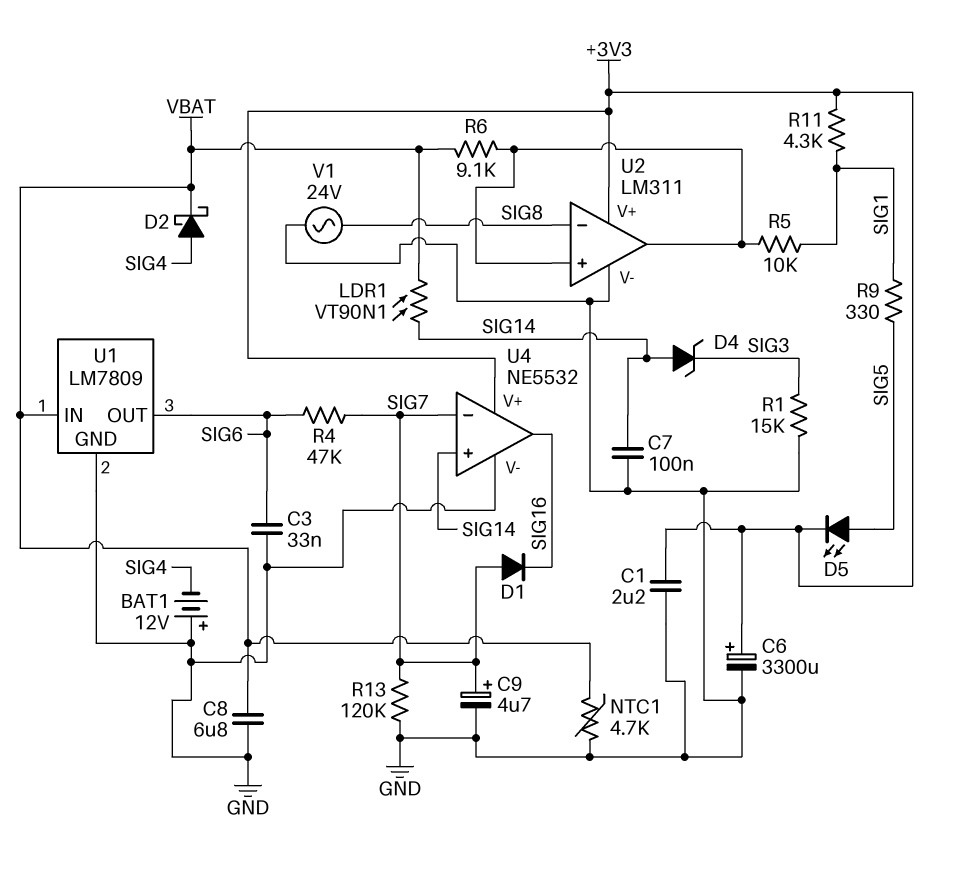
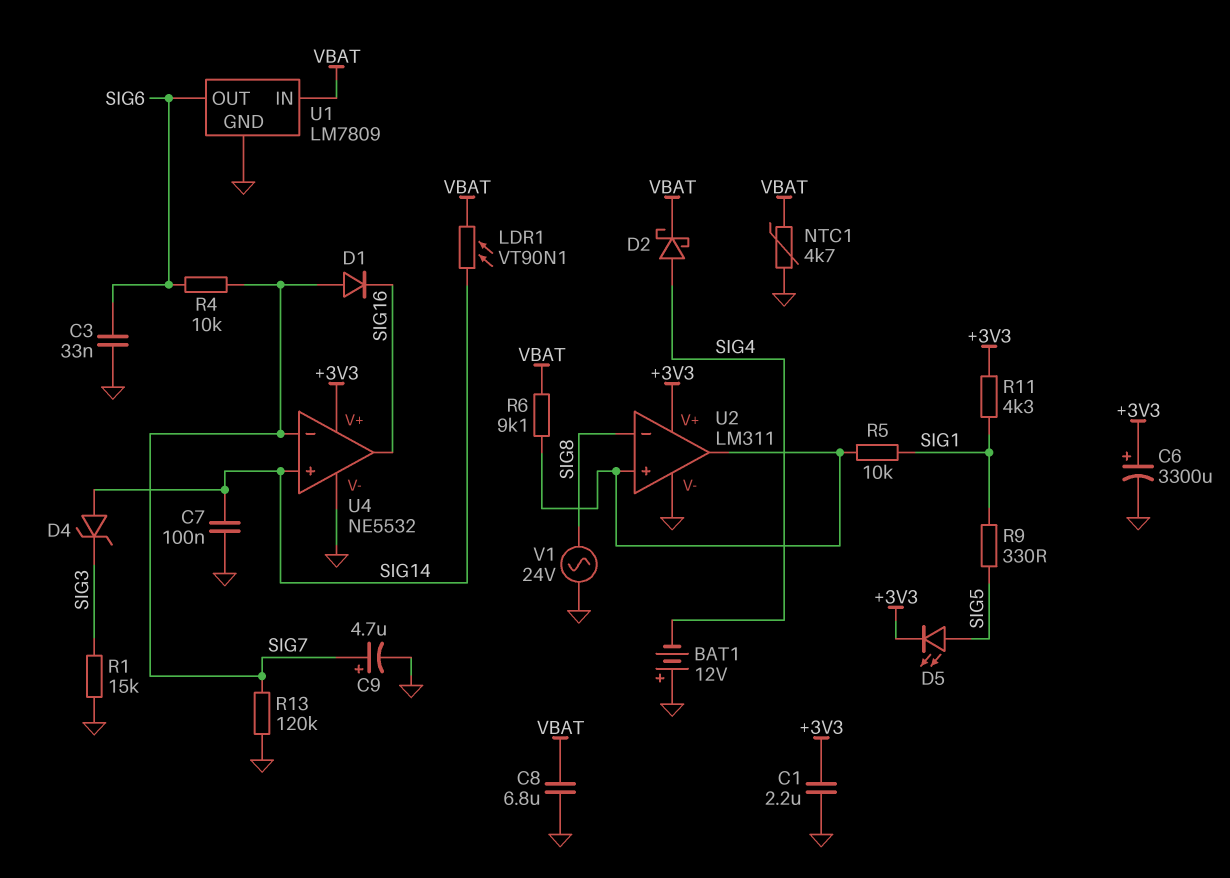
R4: 47k (SIG6, SIG7) -> 10k (SIG6, SIG7)

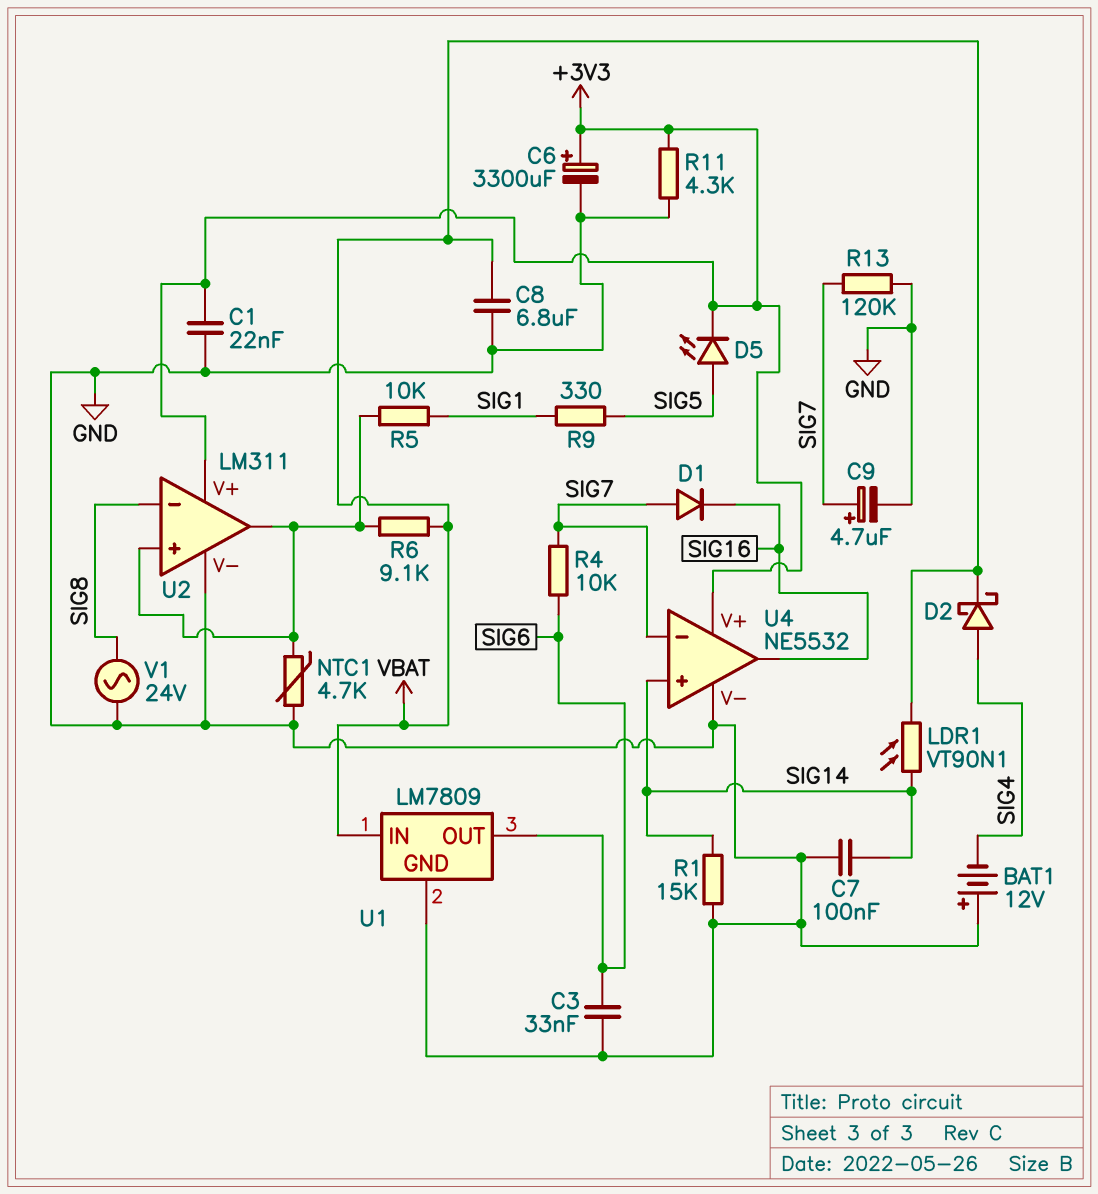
C1: 2.2uF (+3V3, GND) -> 22nF (+3V3, GND)
D4: zener (A SIG14, K SIG3) -> none
NTC1: 4.7k (GND, VBAT) -> 4.7k (GND, U2/in+)
R1: 15k (GND, SIG3) -> 15k (GND, SIG14)
R11: 4.3k (+3V3, SIG1) -> 4.3k (+3V3, GND)

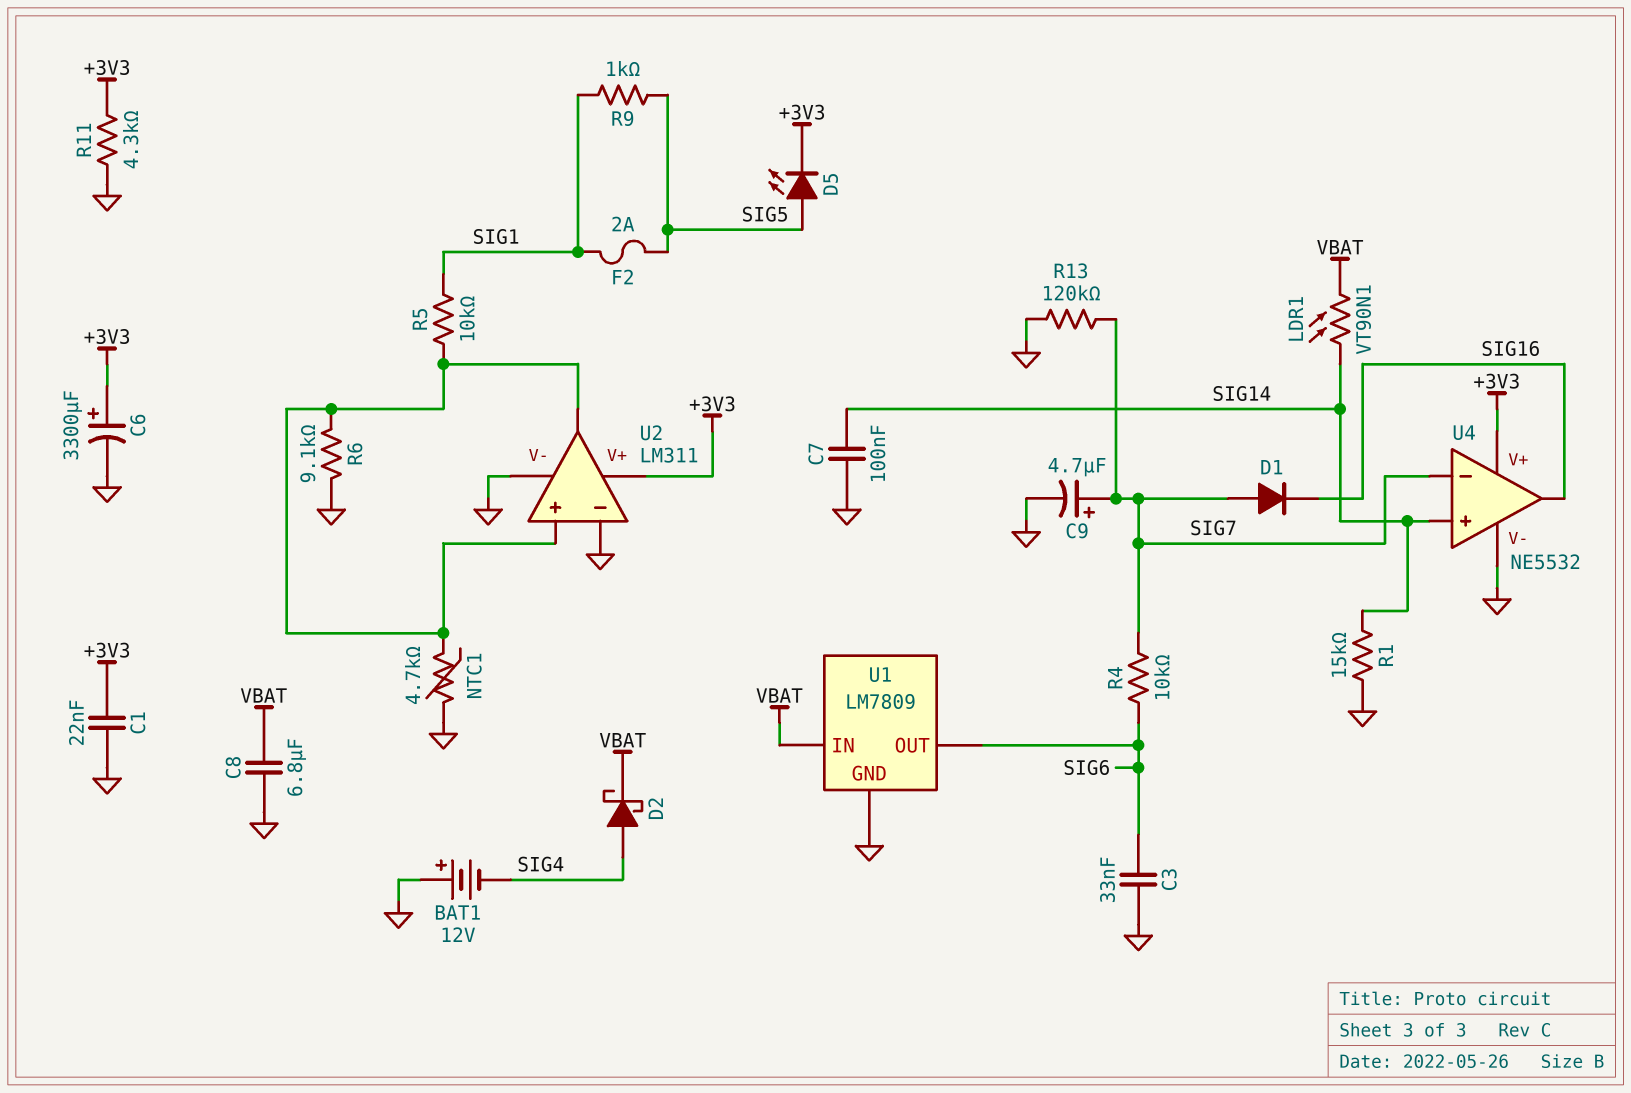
F2: none -> 2A (SIG1, SIG5)
R6: 9.1k (U2/in+, VBAT) -> 9.1k (GND, U2/in+)
R9: 330 (SIG1, SIG5) -> 1k (SIG1, SIG5)
U2 pin in-: SIG8 -> GND
V1: AC 24V (GND, SIG8) -> none

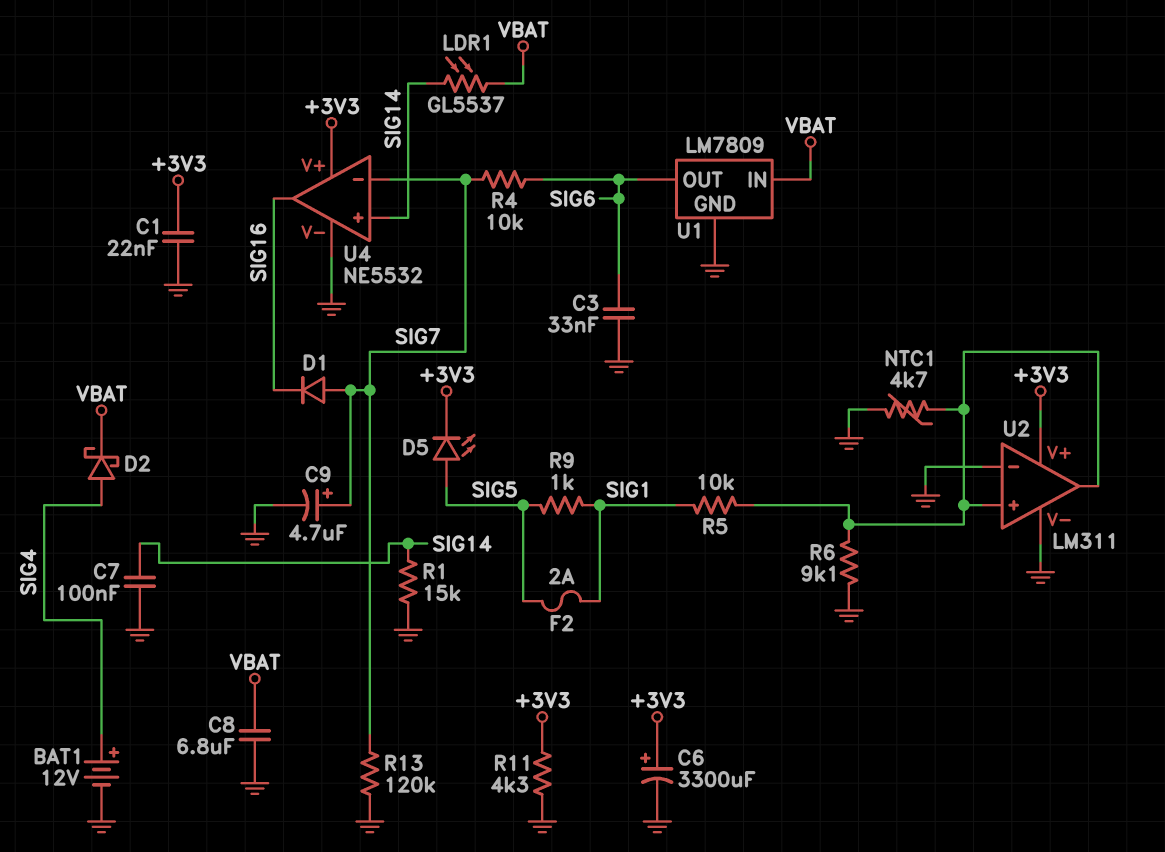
BAT1: 12V (plus GND, minus SIG4) -> 12V (plus SIG4, minus GND)
LDR1: VT90N1 (SIG14, VBAT) -> GL5537 (SIG14, VBAT)

